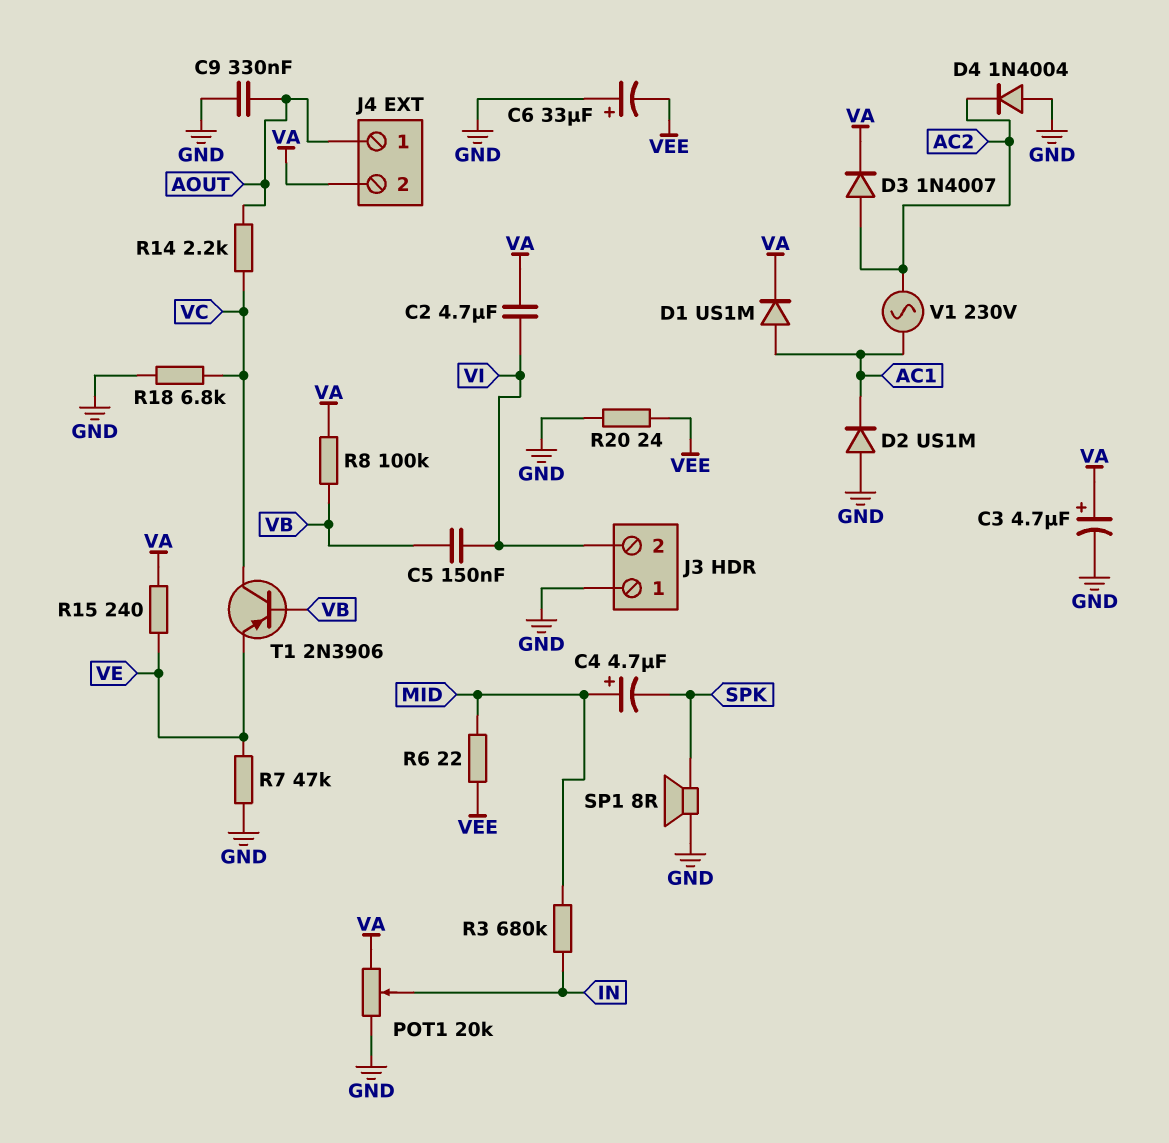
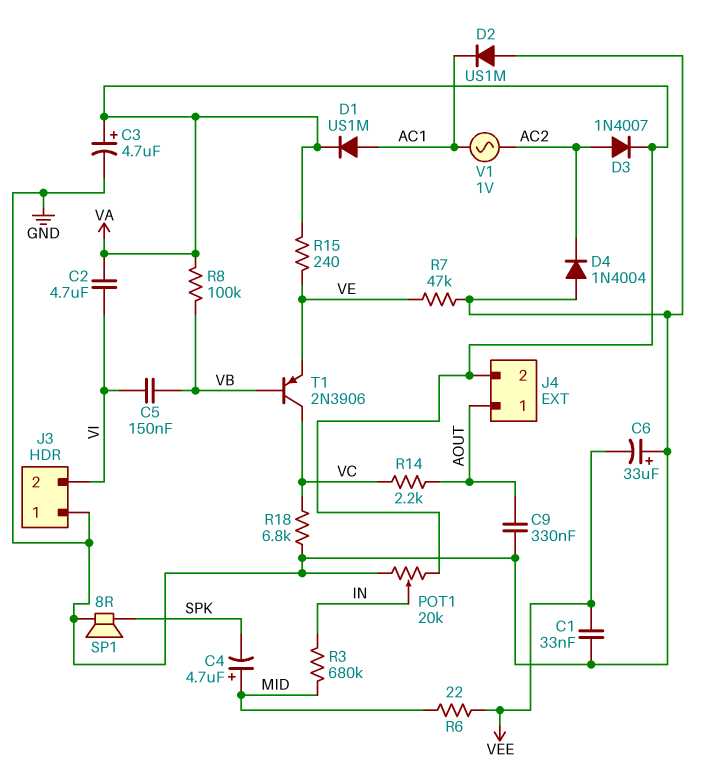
C1: none -> 33nF (GND, VEE)
R20: 24 (GND, VEE) -> none
V1: AC 230V (AC1, AC2) -> AC 1V (AC1, AC2)

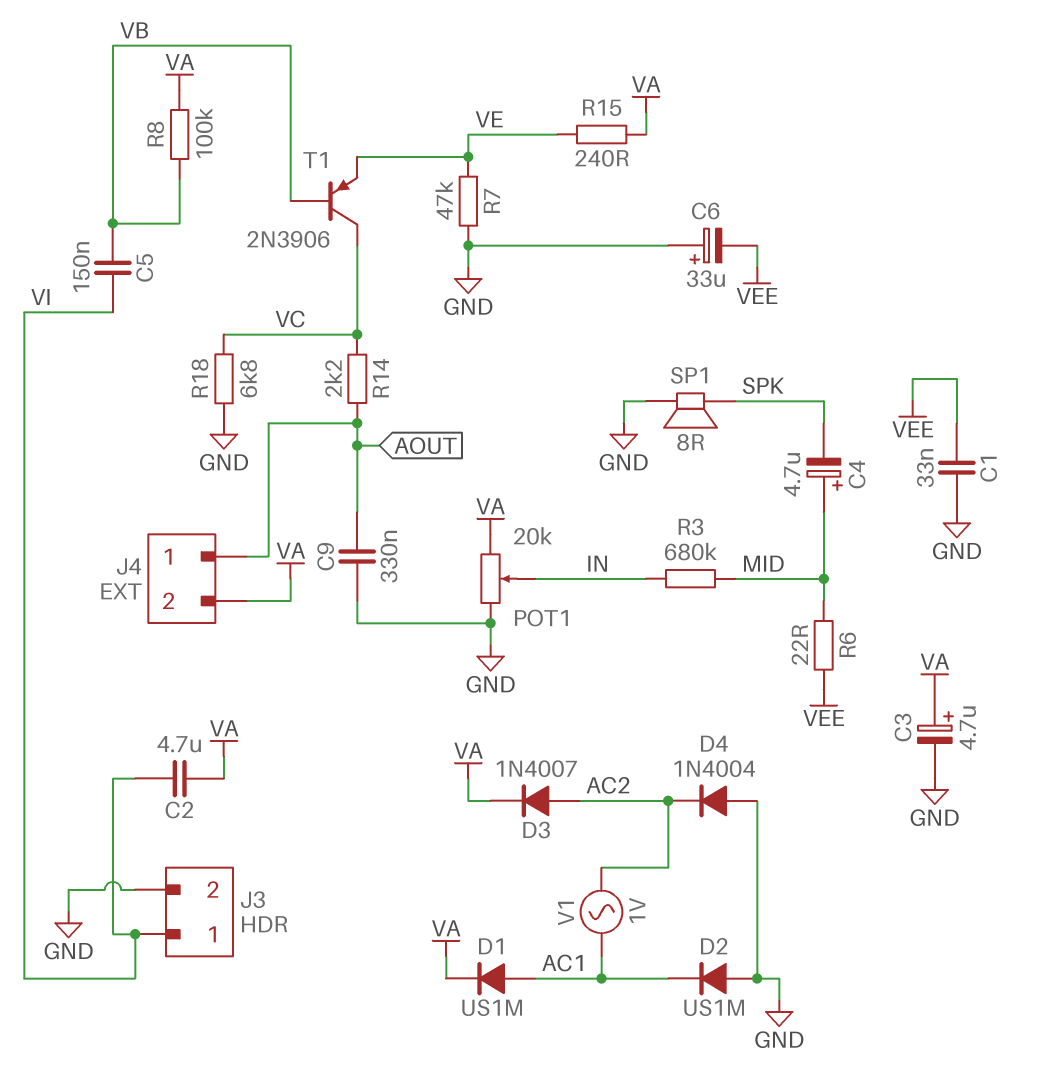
J3 pin 1: GND -> VI
J3 pin 2: VI -> GND

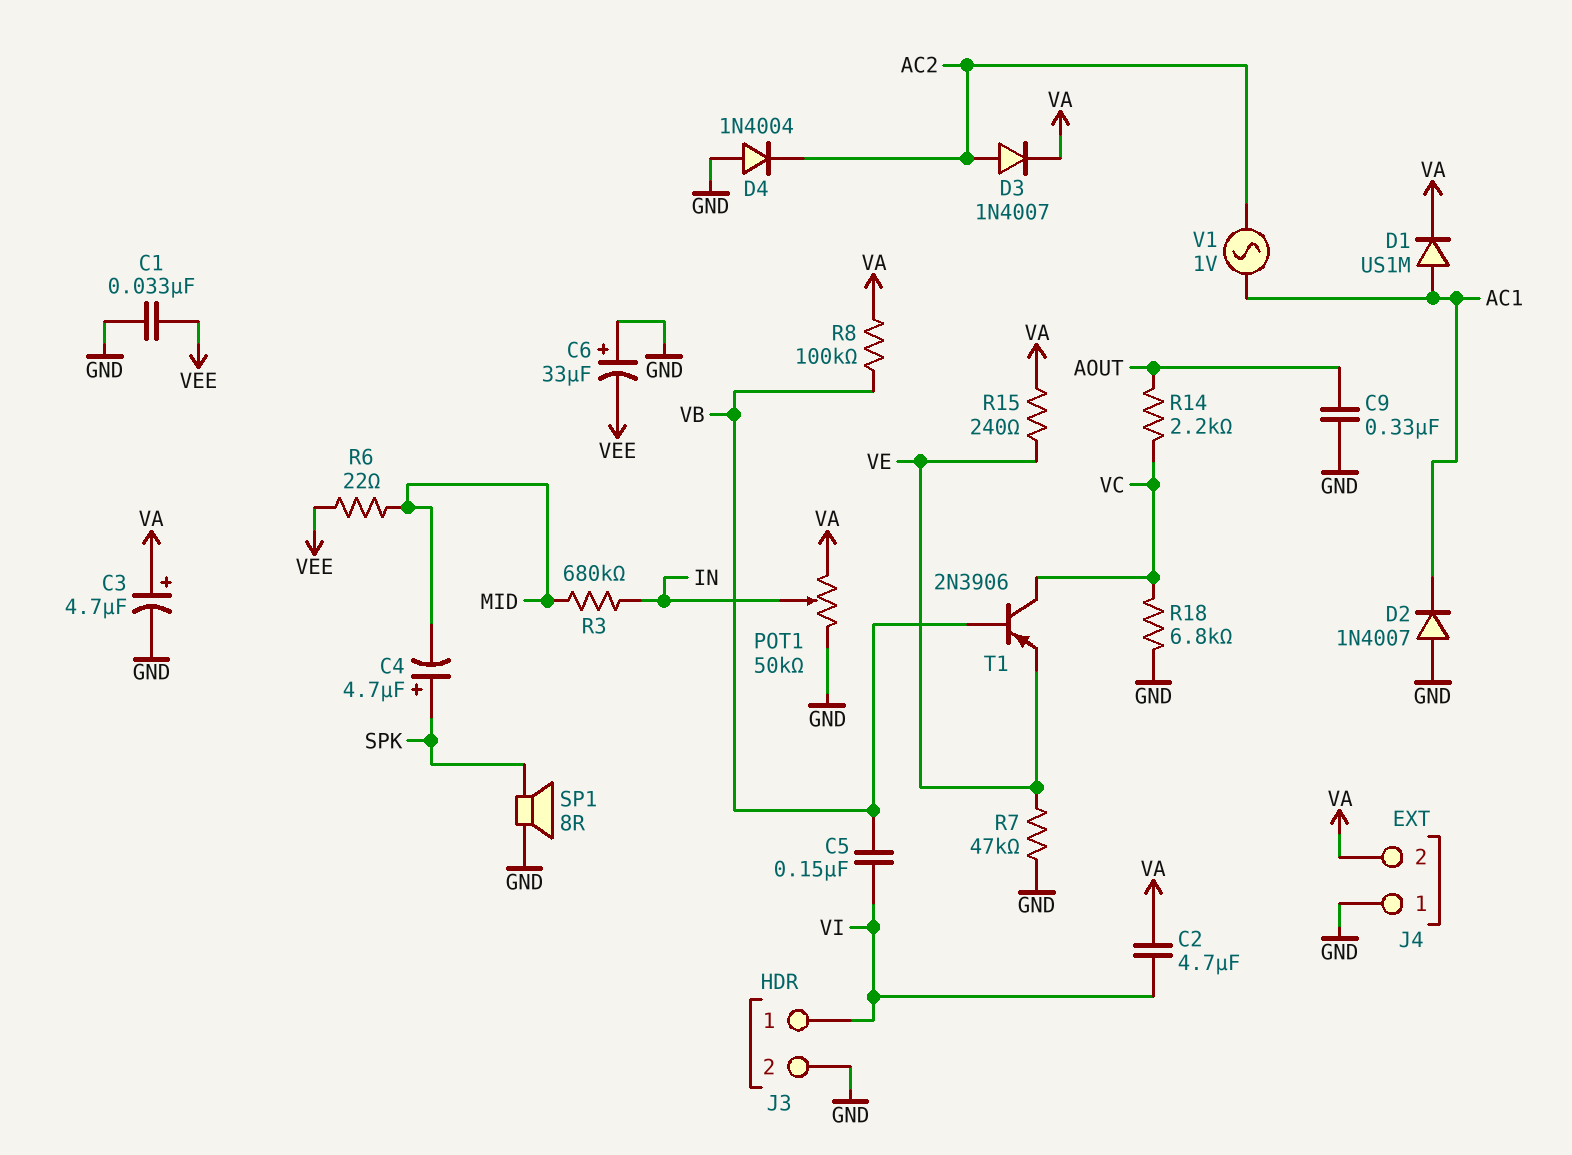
C4: 4.7uF (plus MID, minus SPK) -> 4.7uF (plus SPK, minus MID)
D2: diode US1M (A GND, K AC1) -> diode 1N4007 (A GND, K AC1)
J4 pin 1: AOUT -> GND
POT1: 20k (GND, VA, wiper IN) -> 50k (GND, VA, wiper IN)

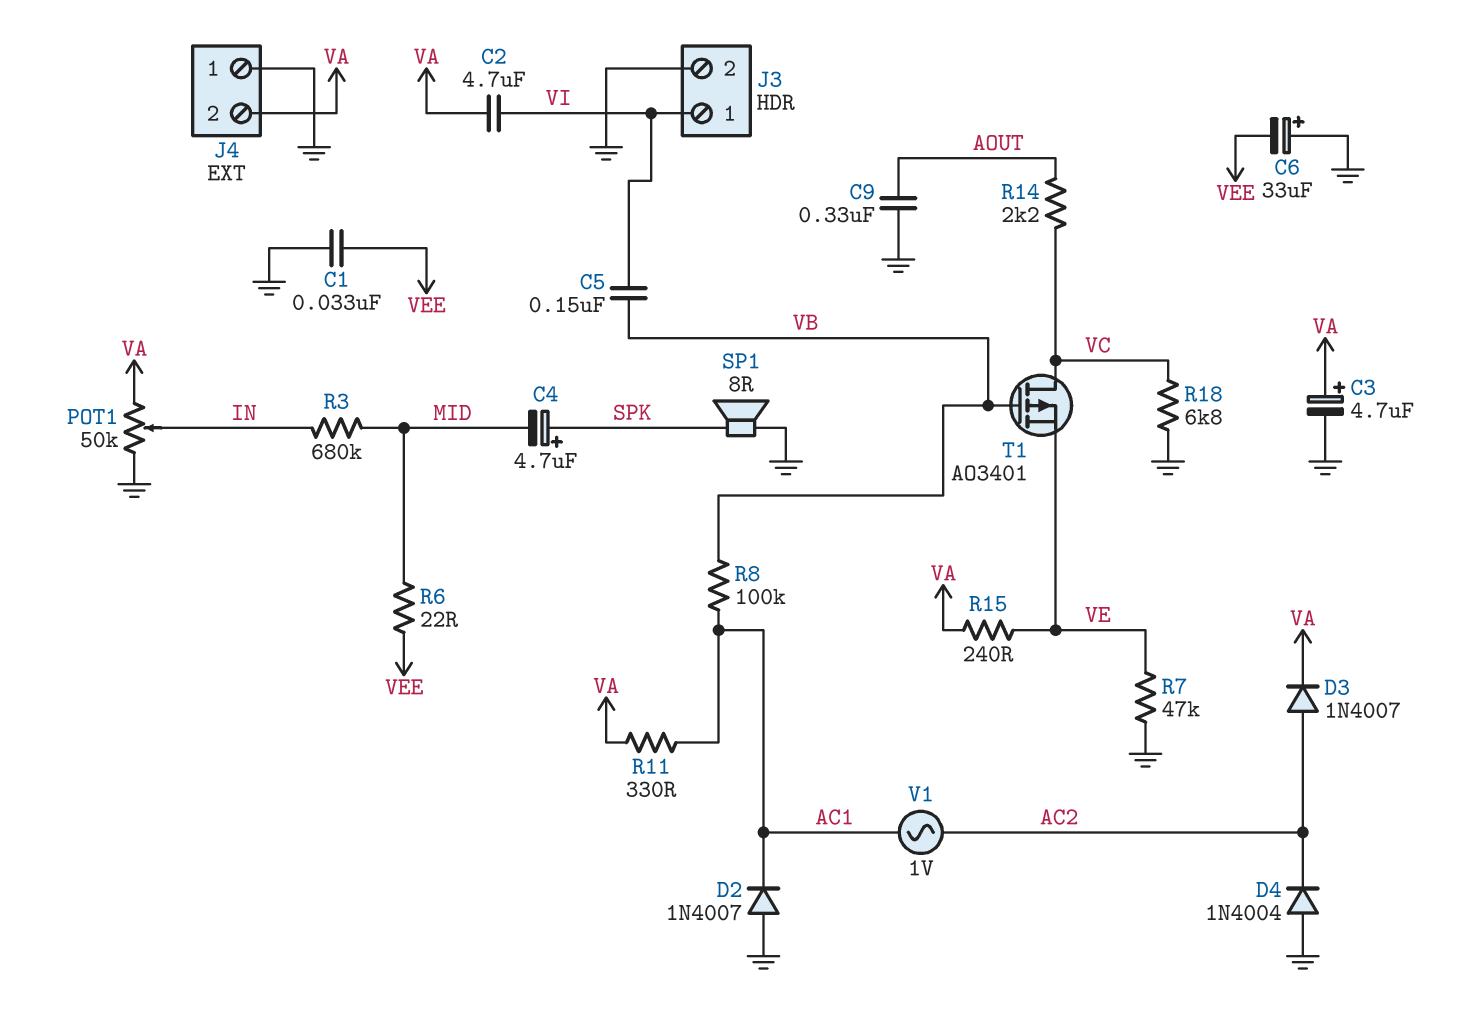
D1: diode US1M (A AC1, K VA) -> none
R8: 100k (VA, VB) -> 100k (AC1, VB)
R11: none -> 330 (AC1, VA)
T1: PNP 2N3906 (B VB, C VC, E VE) -> PMOS AO3401 (G VB, D VC, S VE)

